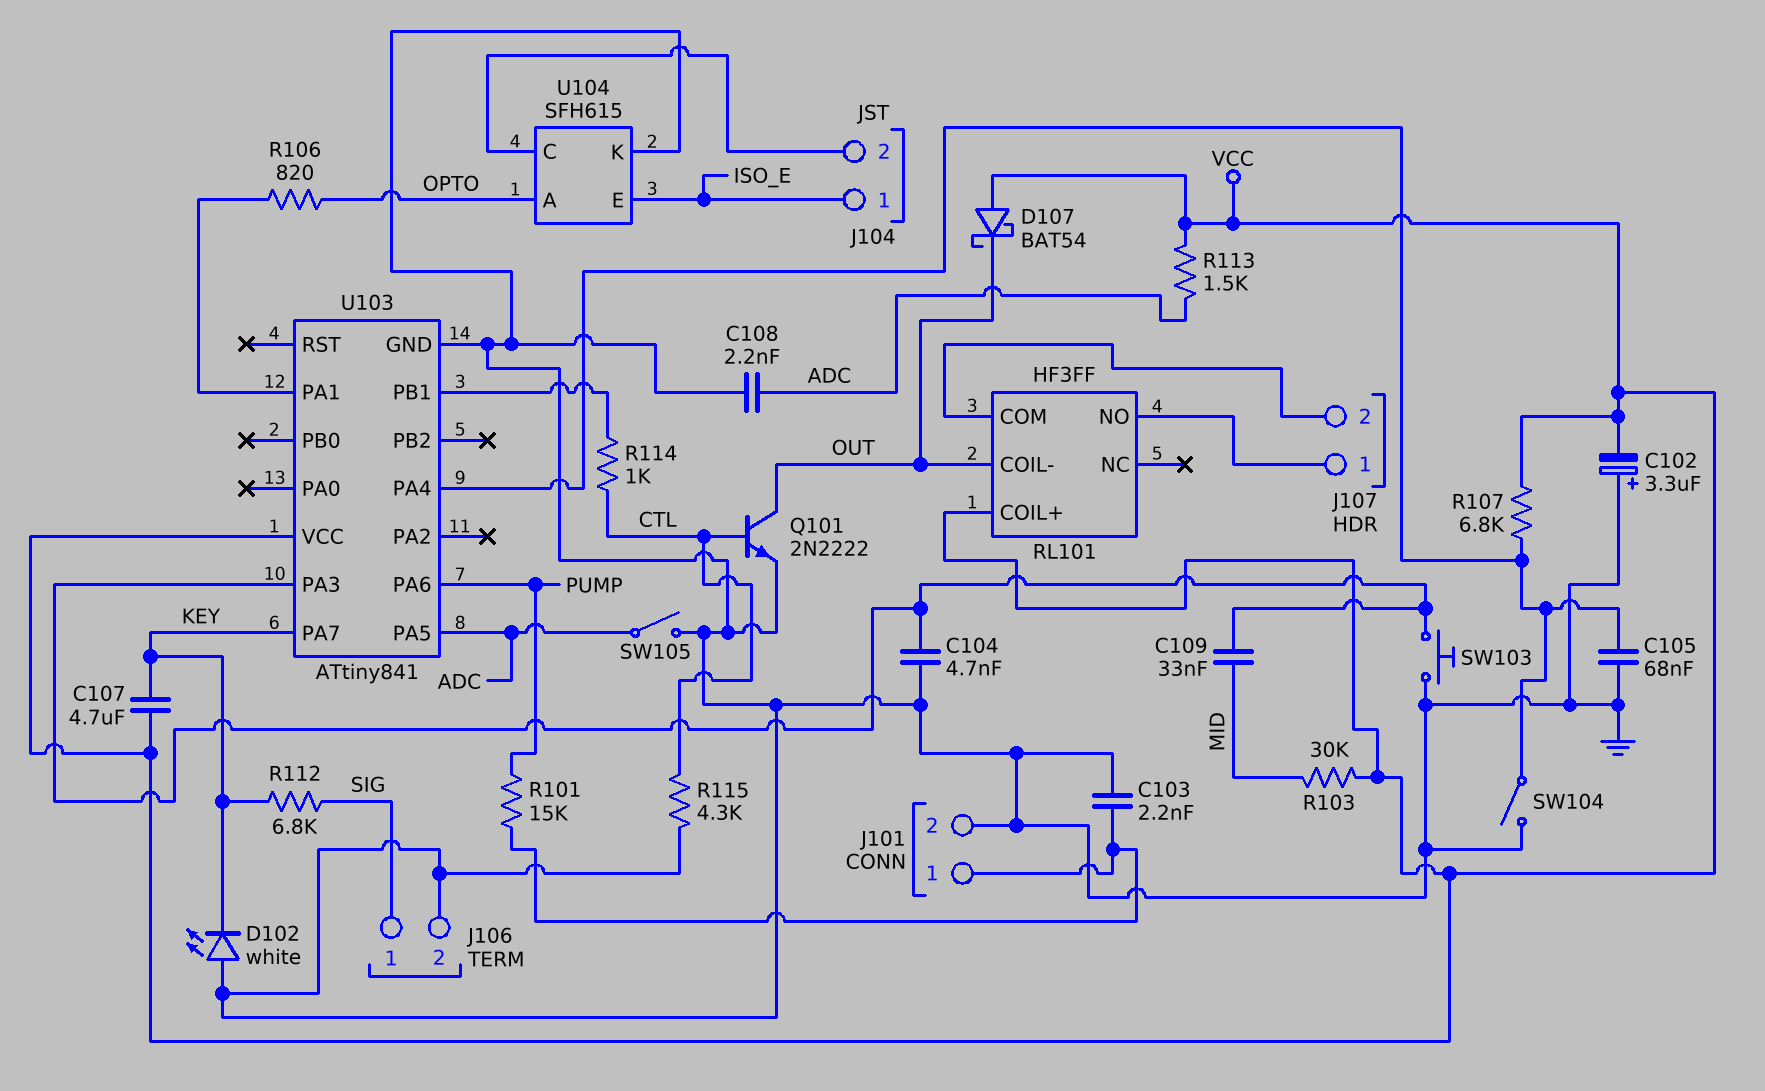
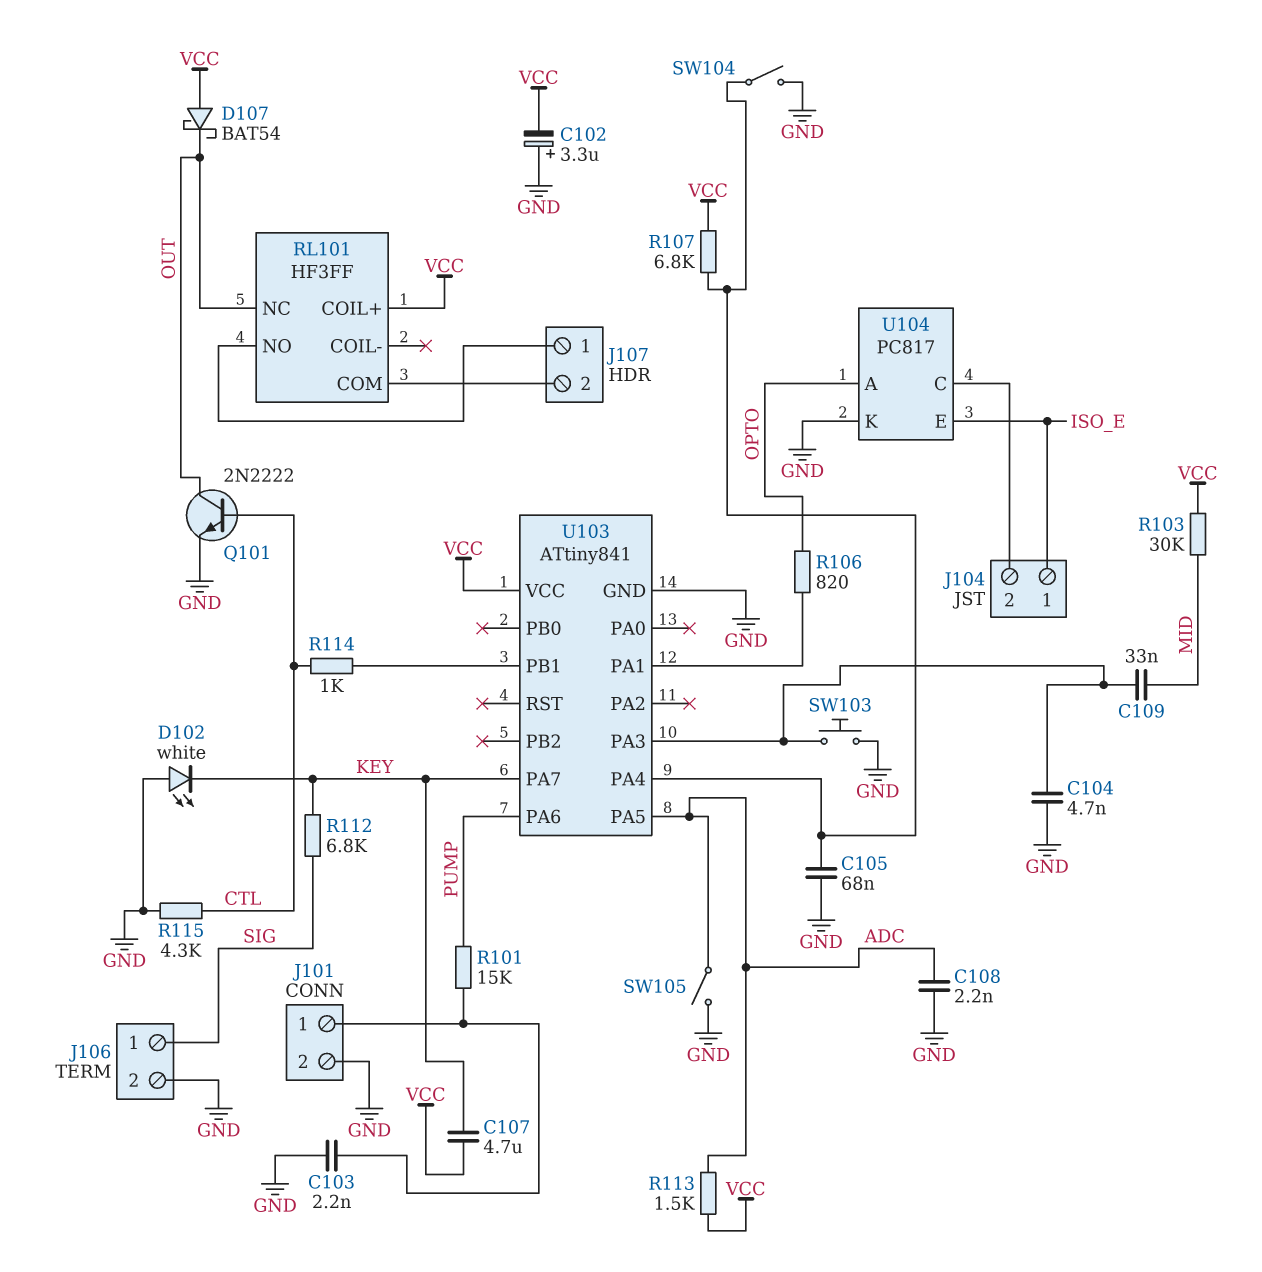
RL101 pin COIL-: OUT -> none
RL101 pin NC: none -> OUT
U104: SFH615 -> PC817

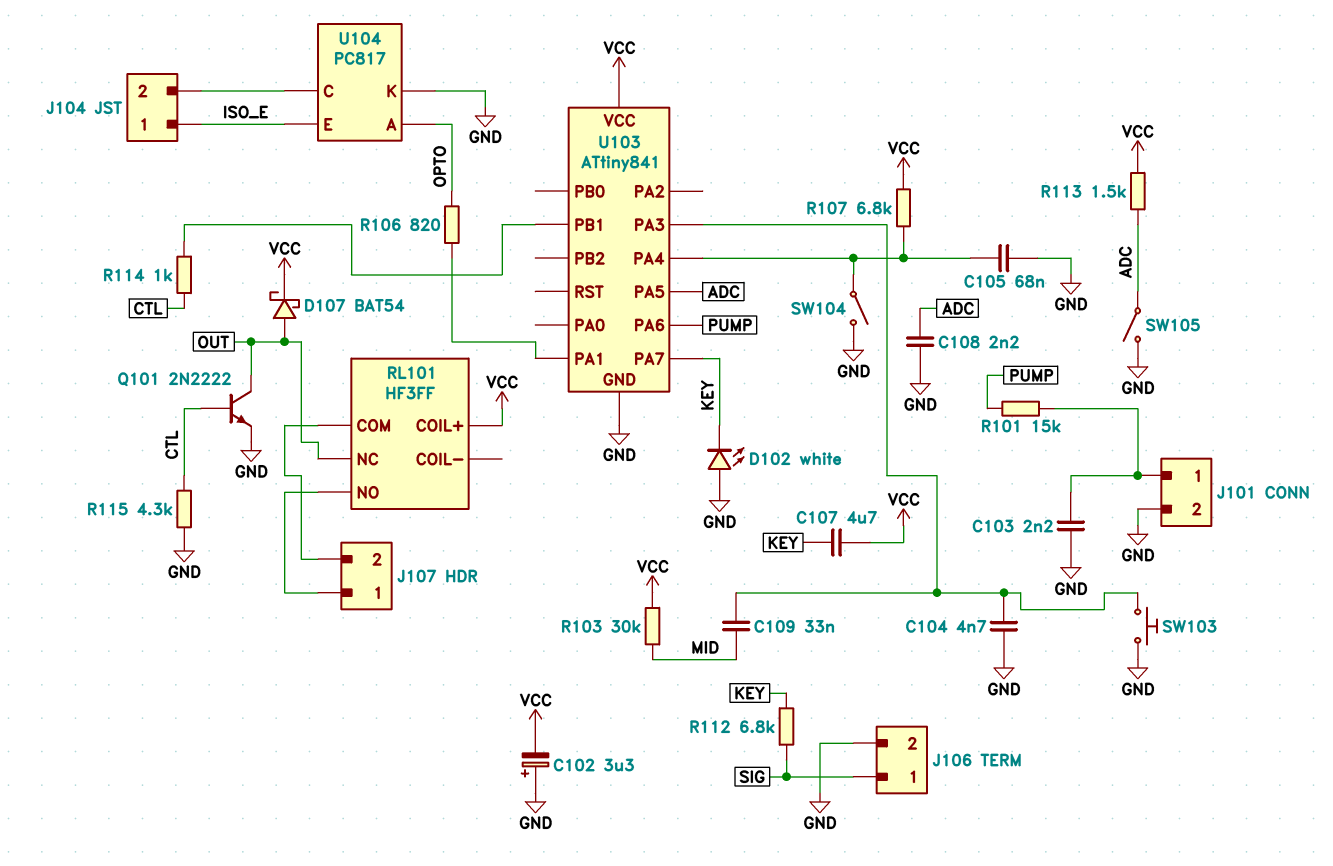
D107: schottky BAT54 (A VCC, K OUT) -> schottky BAT54 (A OUT, K VCC)

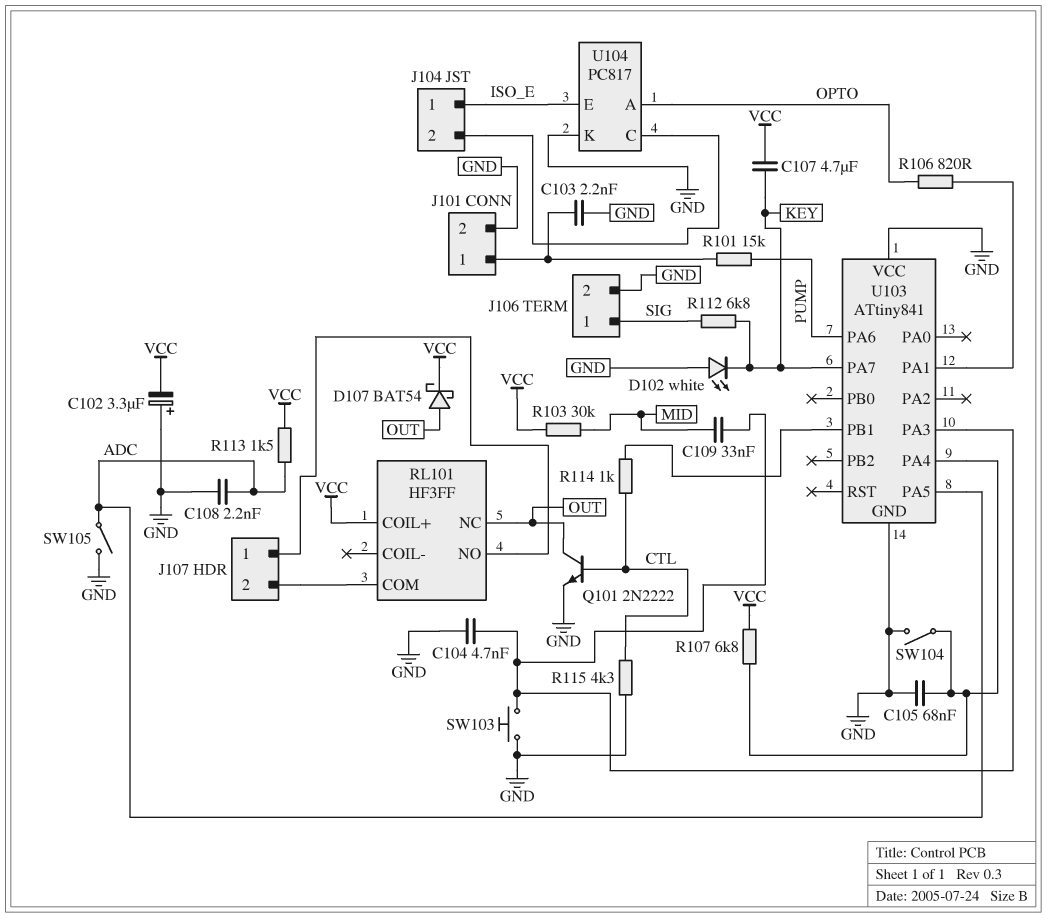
U103 pin VCC: VCC -> GND

